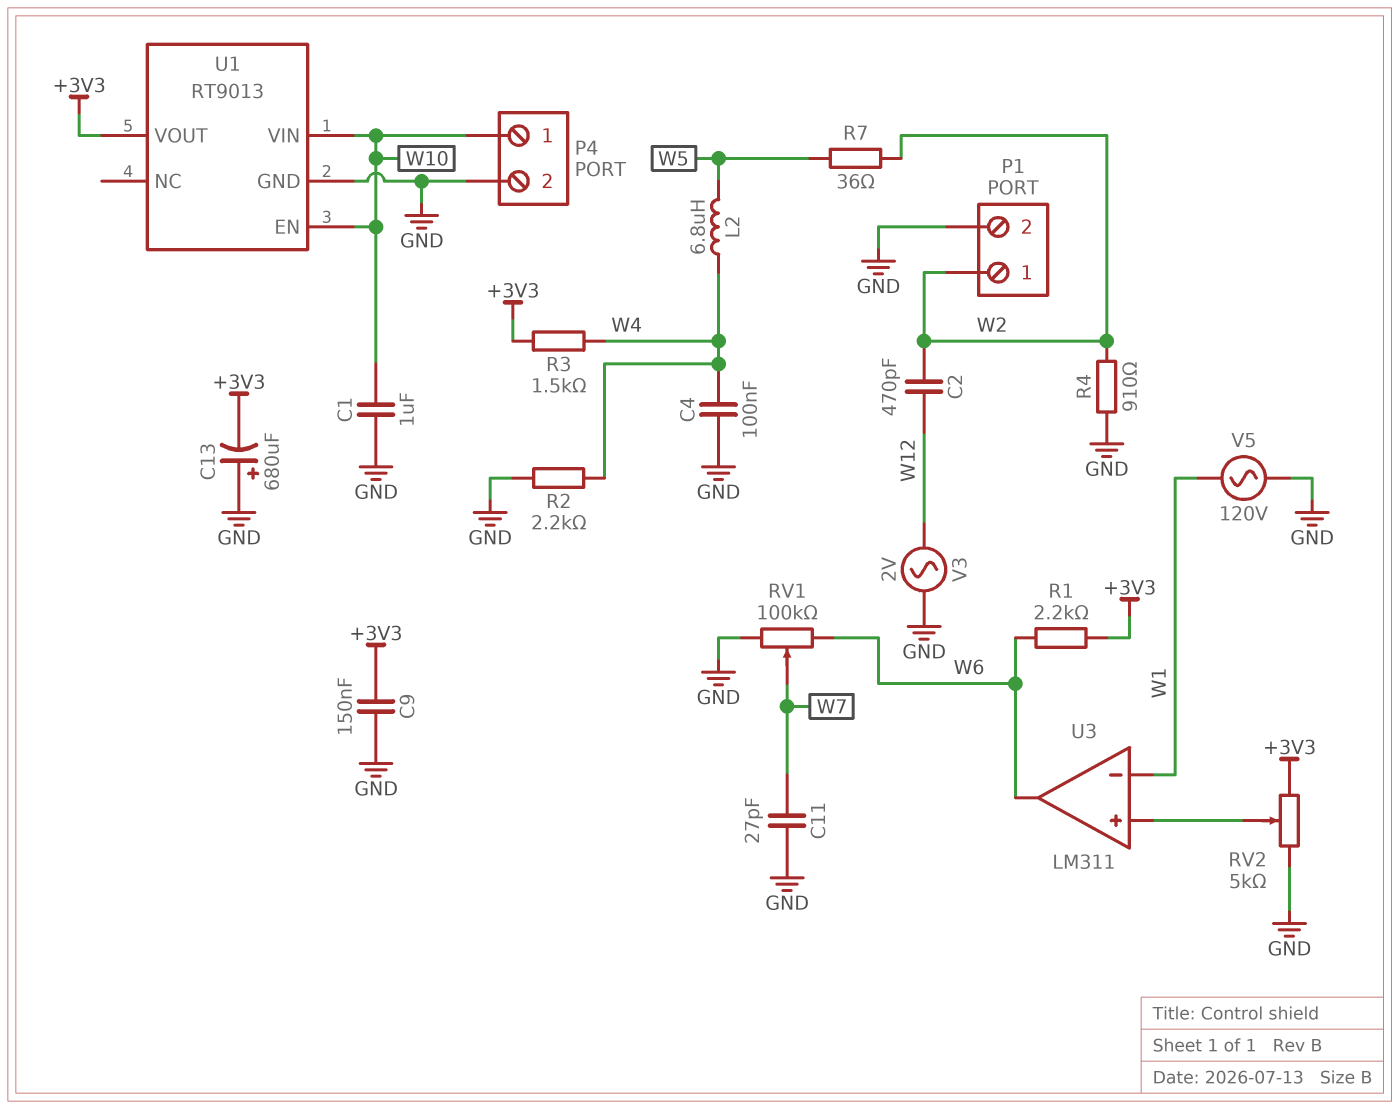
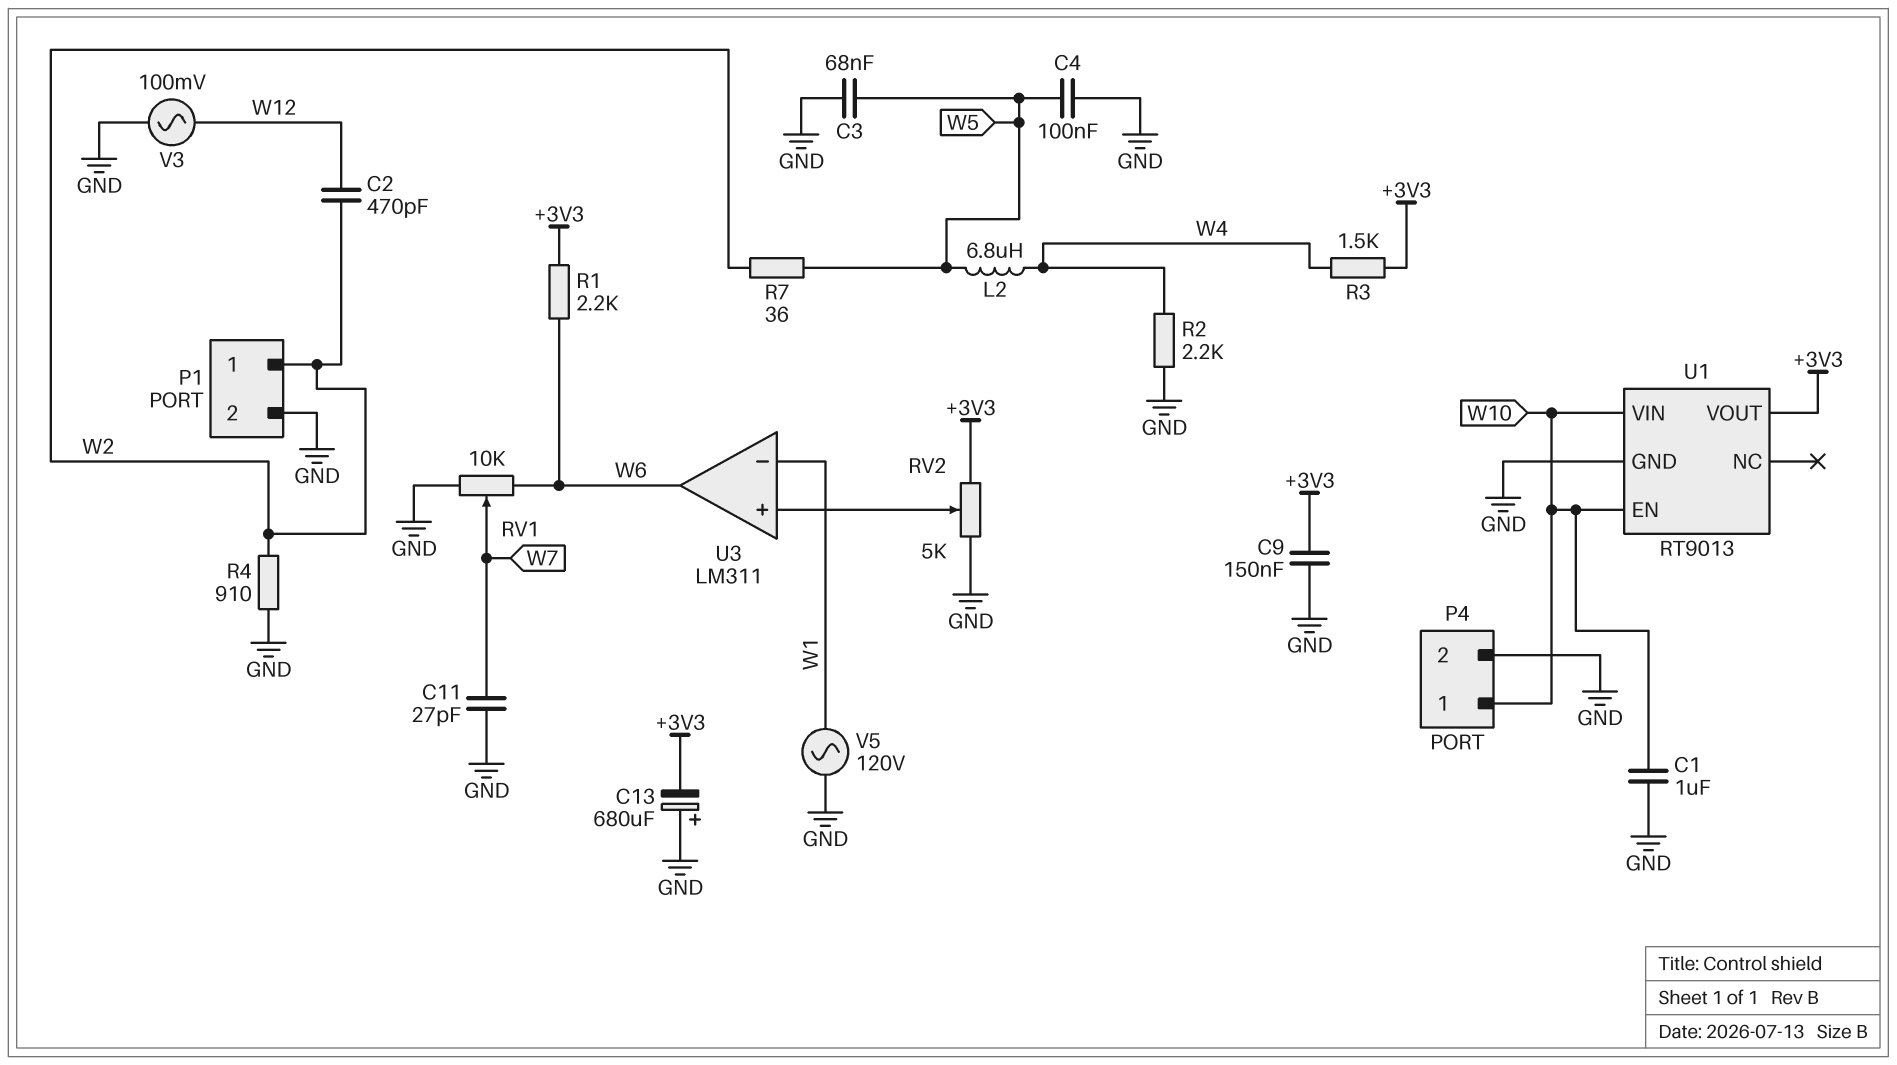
C3: none -> 68nF (GND, W5)
C4: 100nF (GND, W4) -> 100nF (GND, W5)
RV1: 100k (GND, W6, wiper W7) -> 10k (GND, W6, wiper W7)
V3: AC 2V (GND, W12) -> AC 100mV (GND, W12)

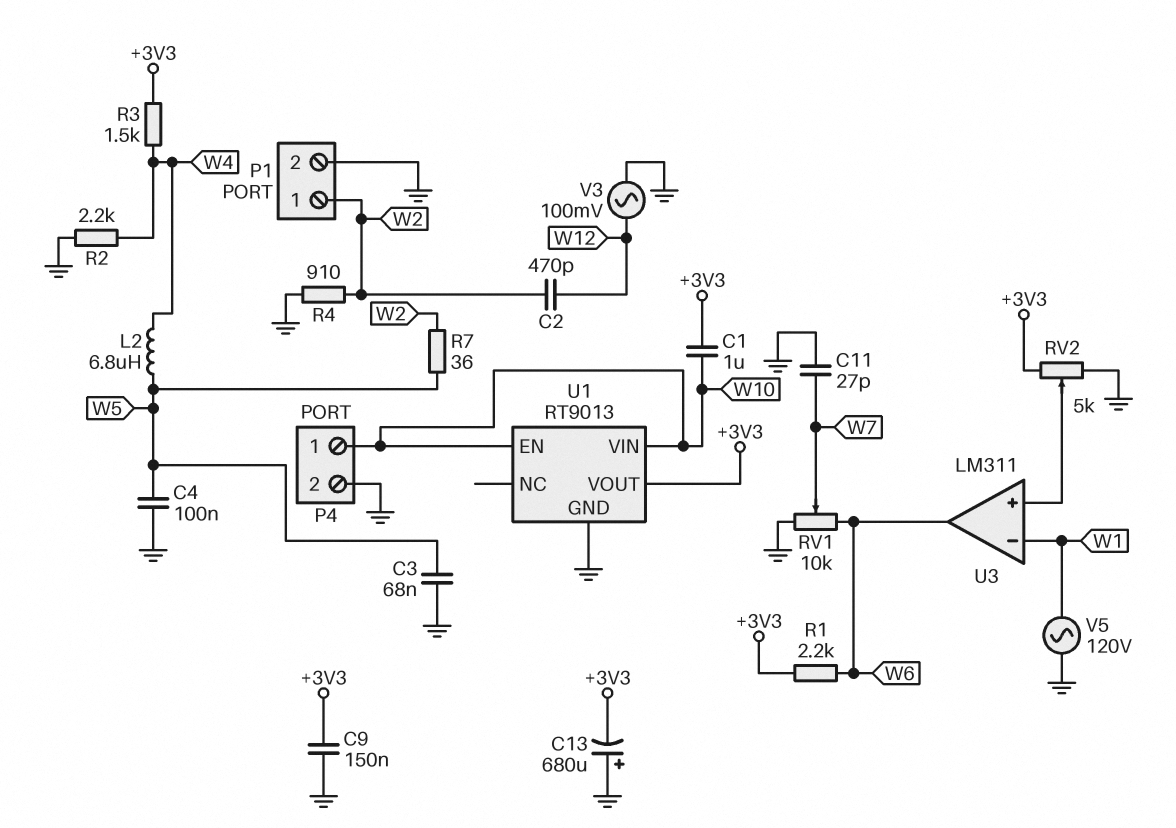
C1: 1uF (GND, W10) -> 1uF (+3V3, W10)

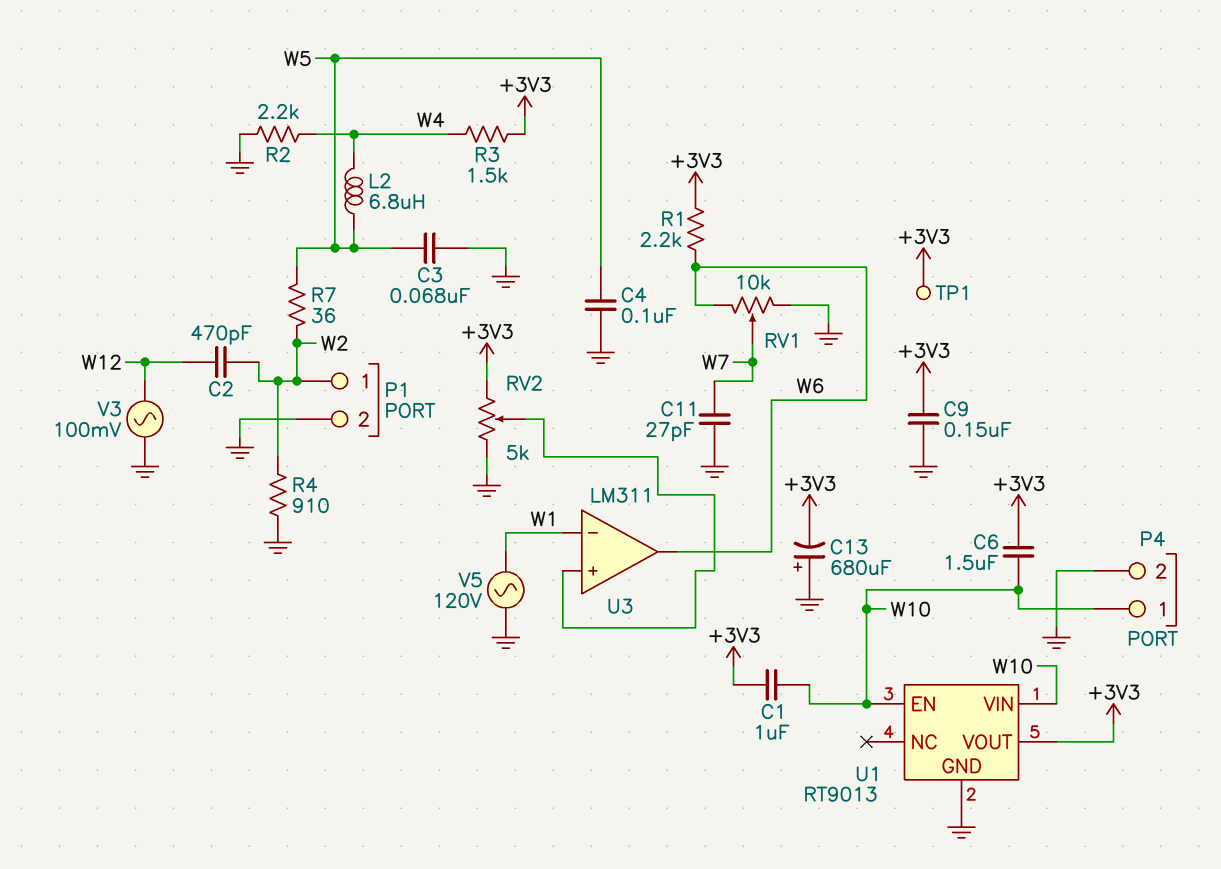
C6: none -> 1.5uF (+3V3, W10)
TP1: none -> test point (+3V3)

